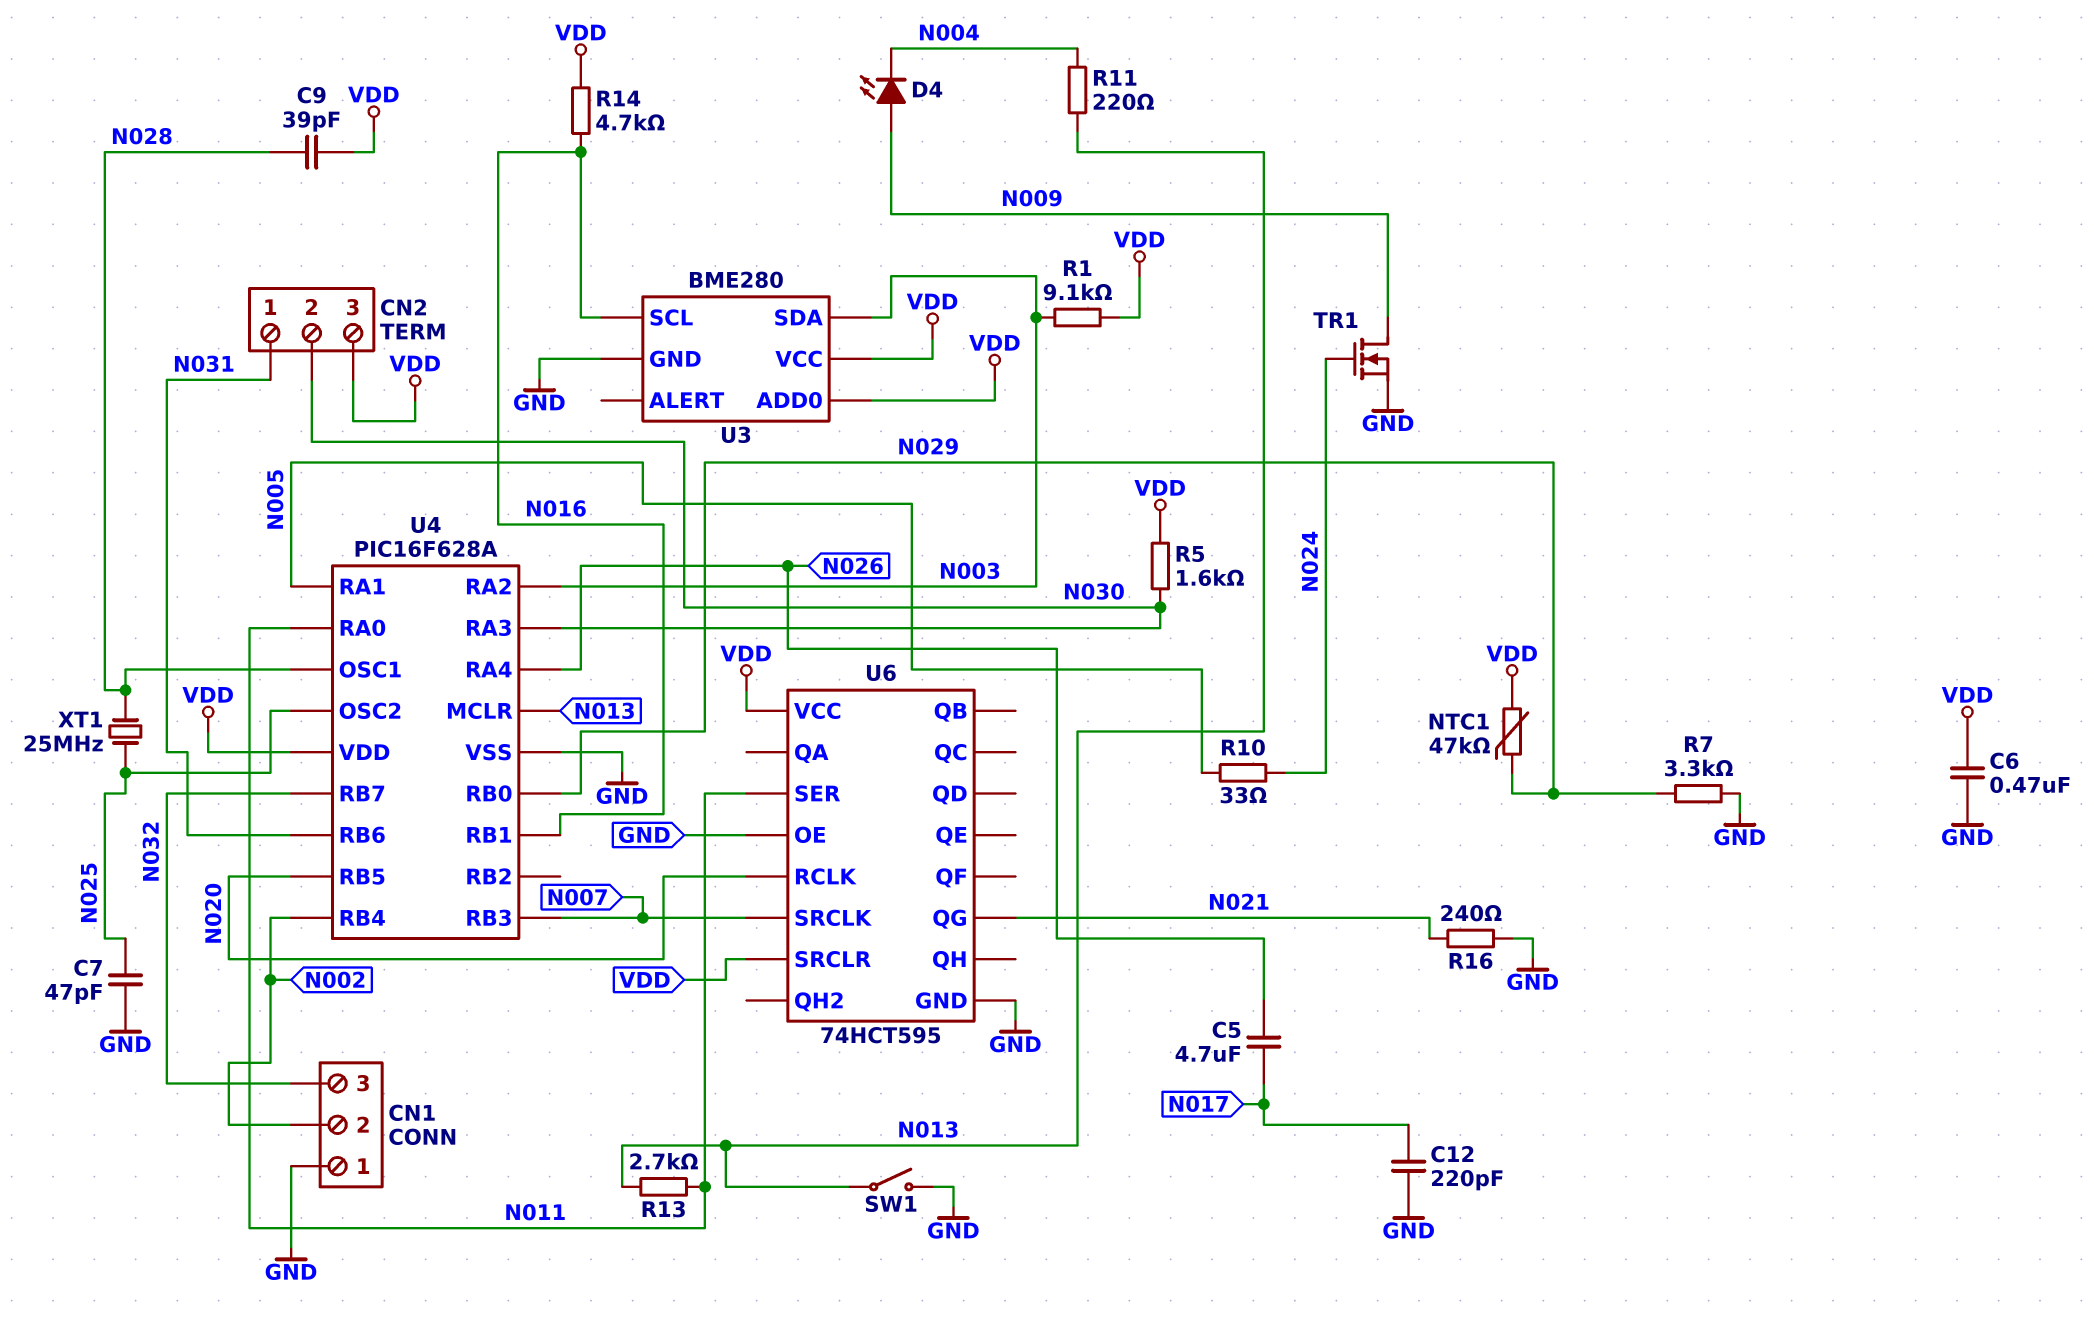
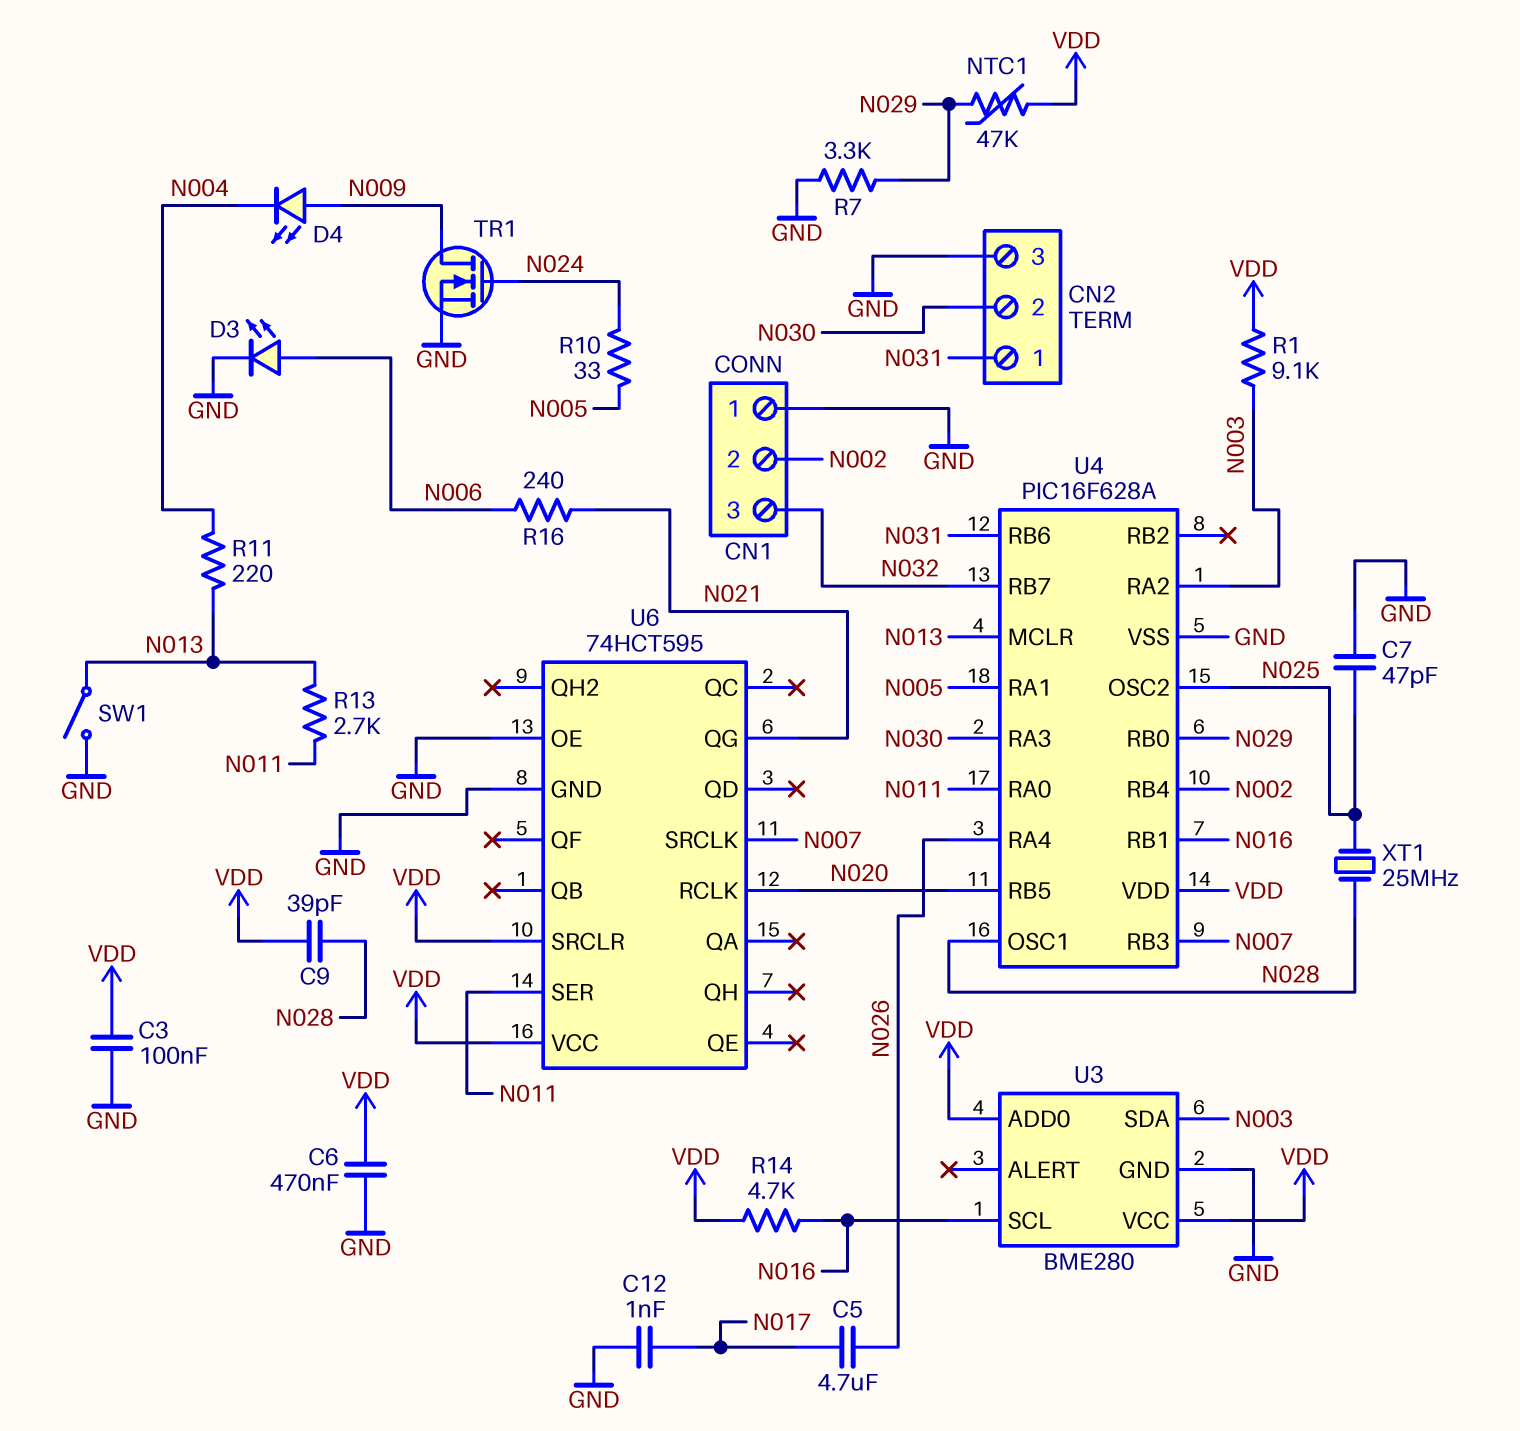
C3: none -> 100nF (GND, VDD)
C12: 220pF (GND, N017) -> 1nF (GND, N017)
CN2 pin 3: VDD -> GND
D3: none -> LED (A N006, K GND)
R5: 1.6k (N030, VDD) -> none
R16: 240 (GND, N021) -> 240 (N006, N021)

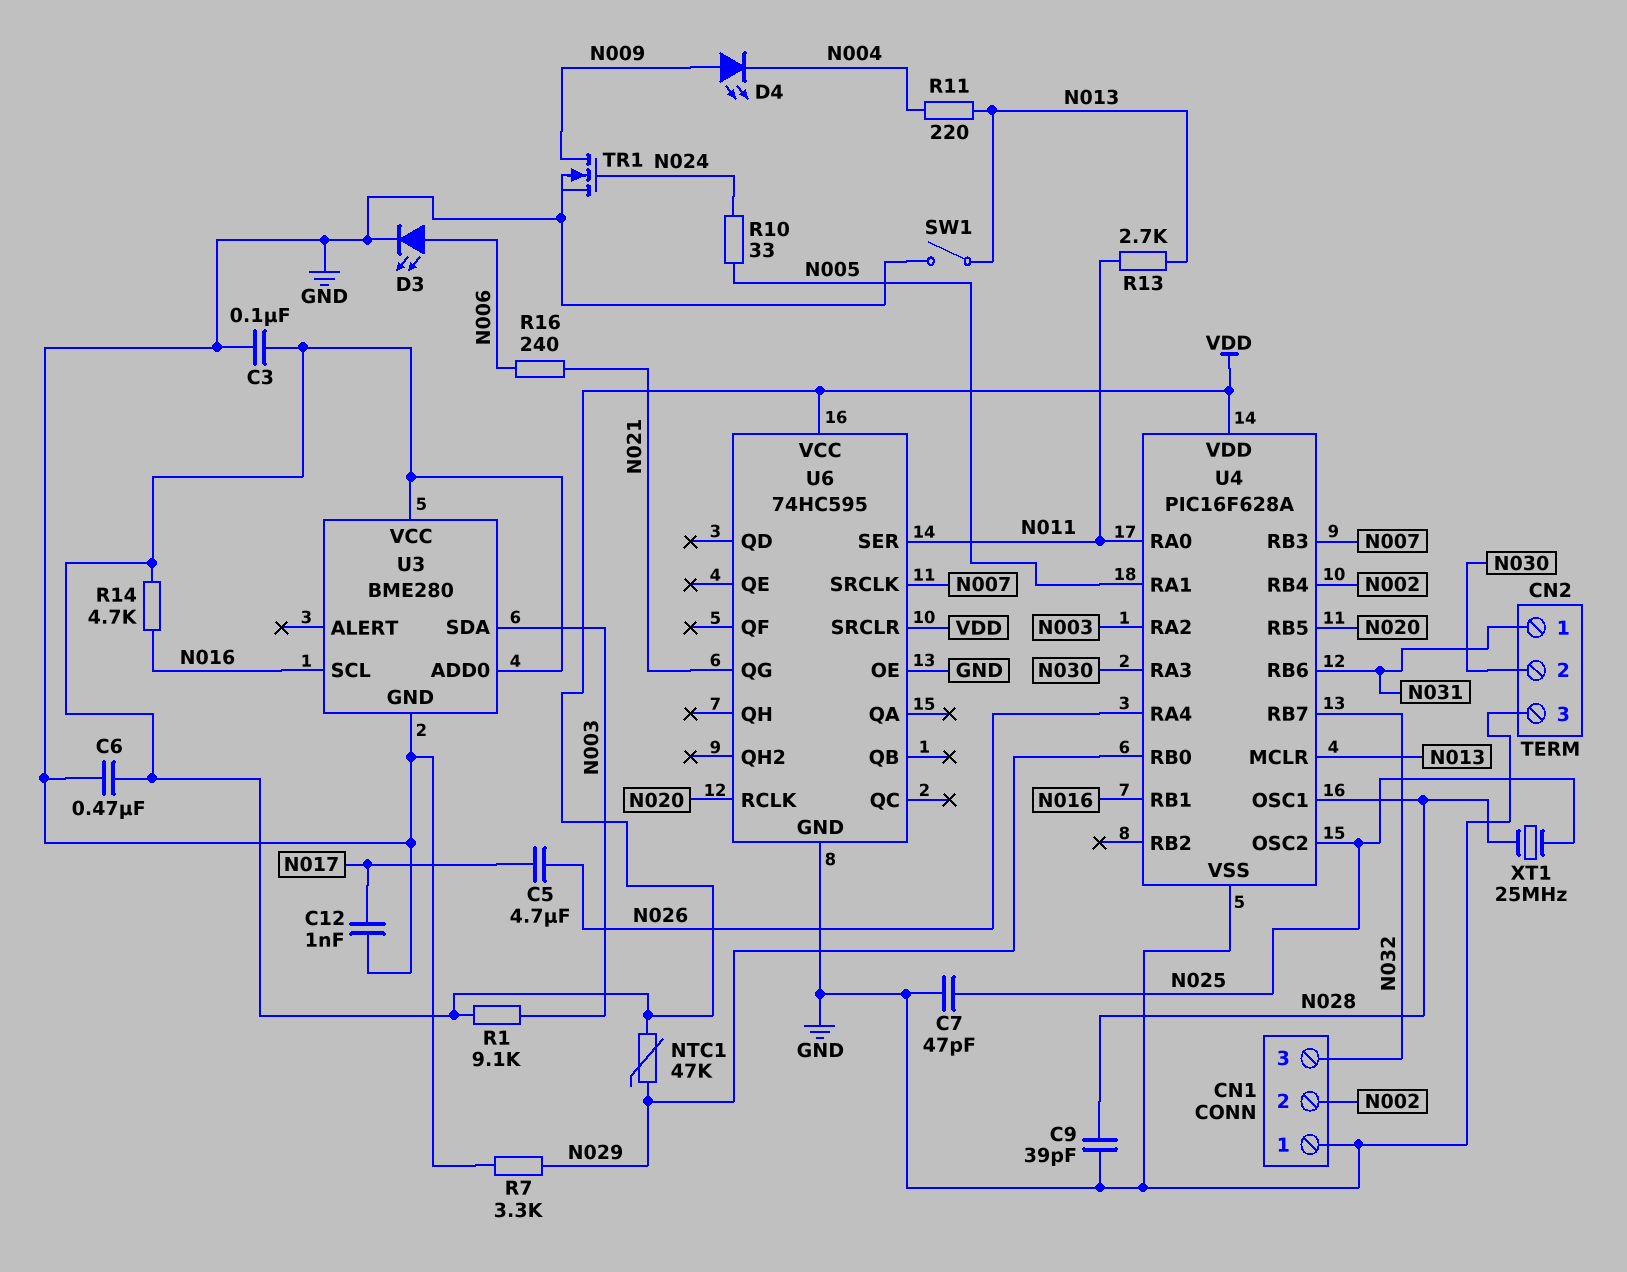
C9: 39pF (N028, VDD) -> 39pF (GND, N028)
U6: 74HCT595 -> 74HC595

